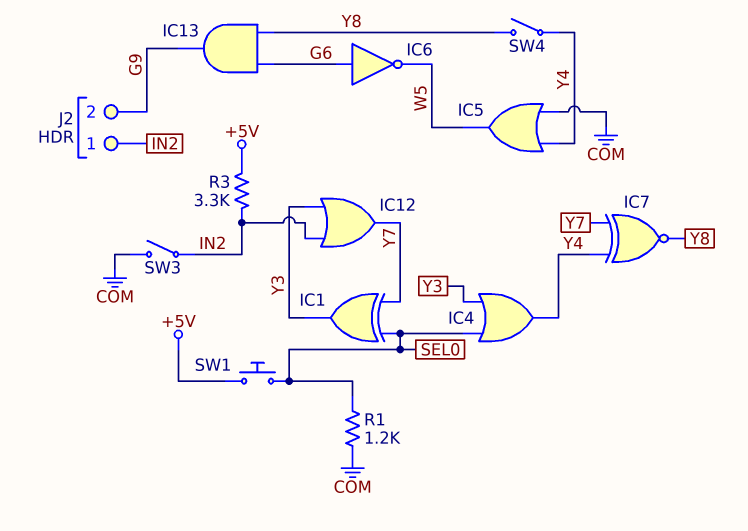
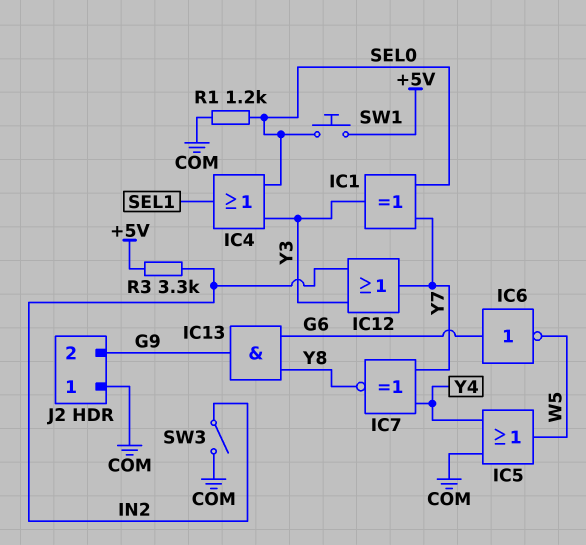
IC4: OR (in SEL0, in Y3, out Y4) -> OR (in SEL0, in Y3, out SEL1)
J2 pin 1: IN2 -> COM
SW4: switch (Y4, Y8) -> none

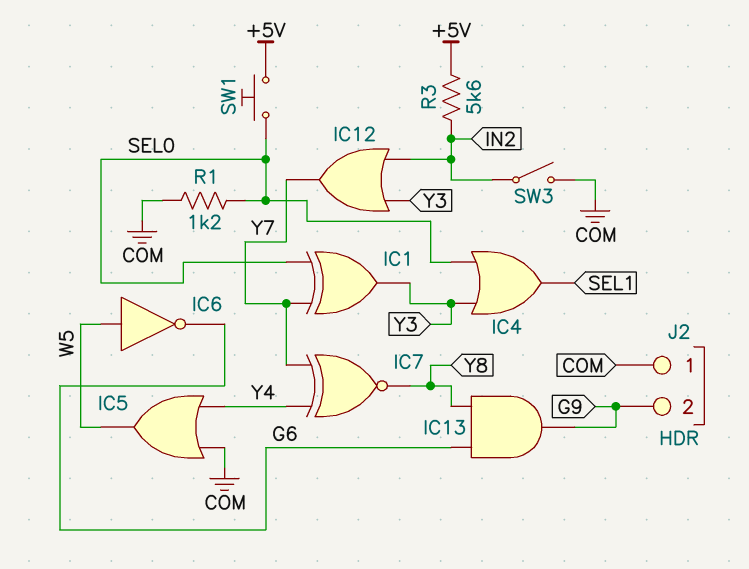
IC6: NOT (in G6, out W5) -> NOT (in W5, out G6)
R3: 3.3k (+5V, IN2) -> 5.6k (+5V, IN2)

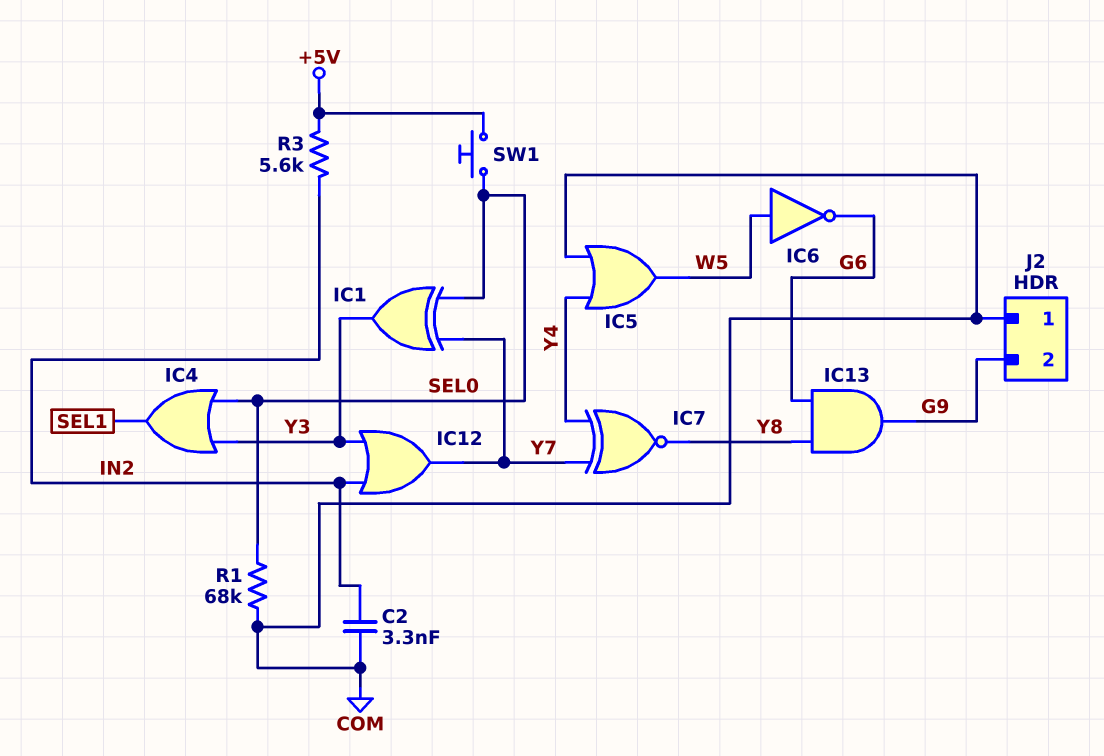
C2: none -> 3.3nF (COM, IN2)
R1: 1.2k (COM, SEL0) -> 68k (COM, SEL0)
SW3: switch (COM, IN2) -> none

